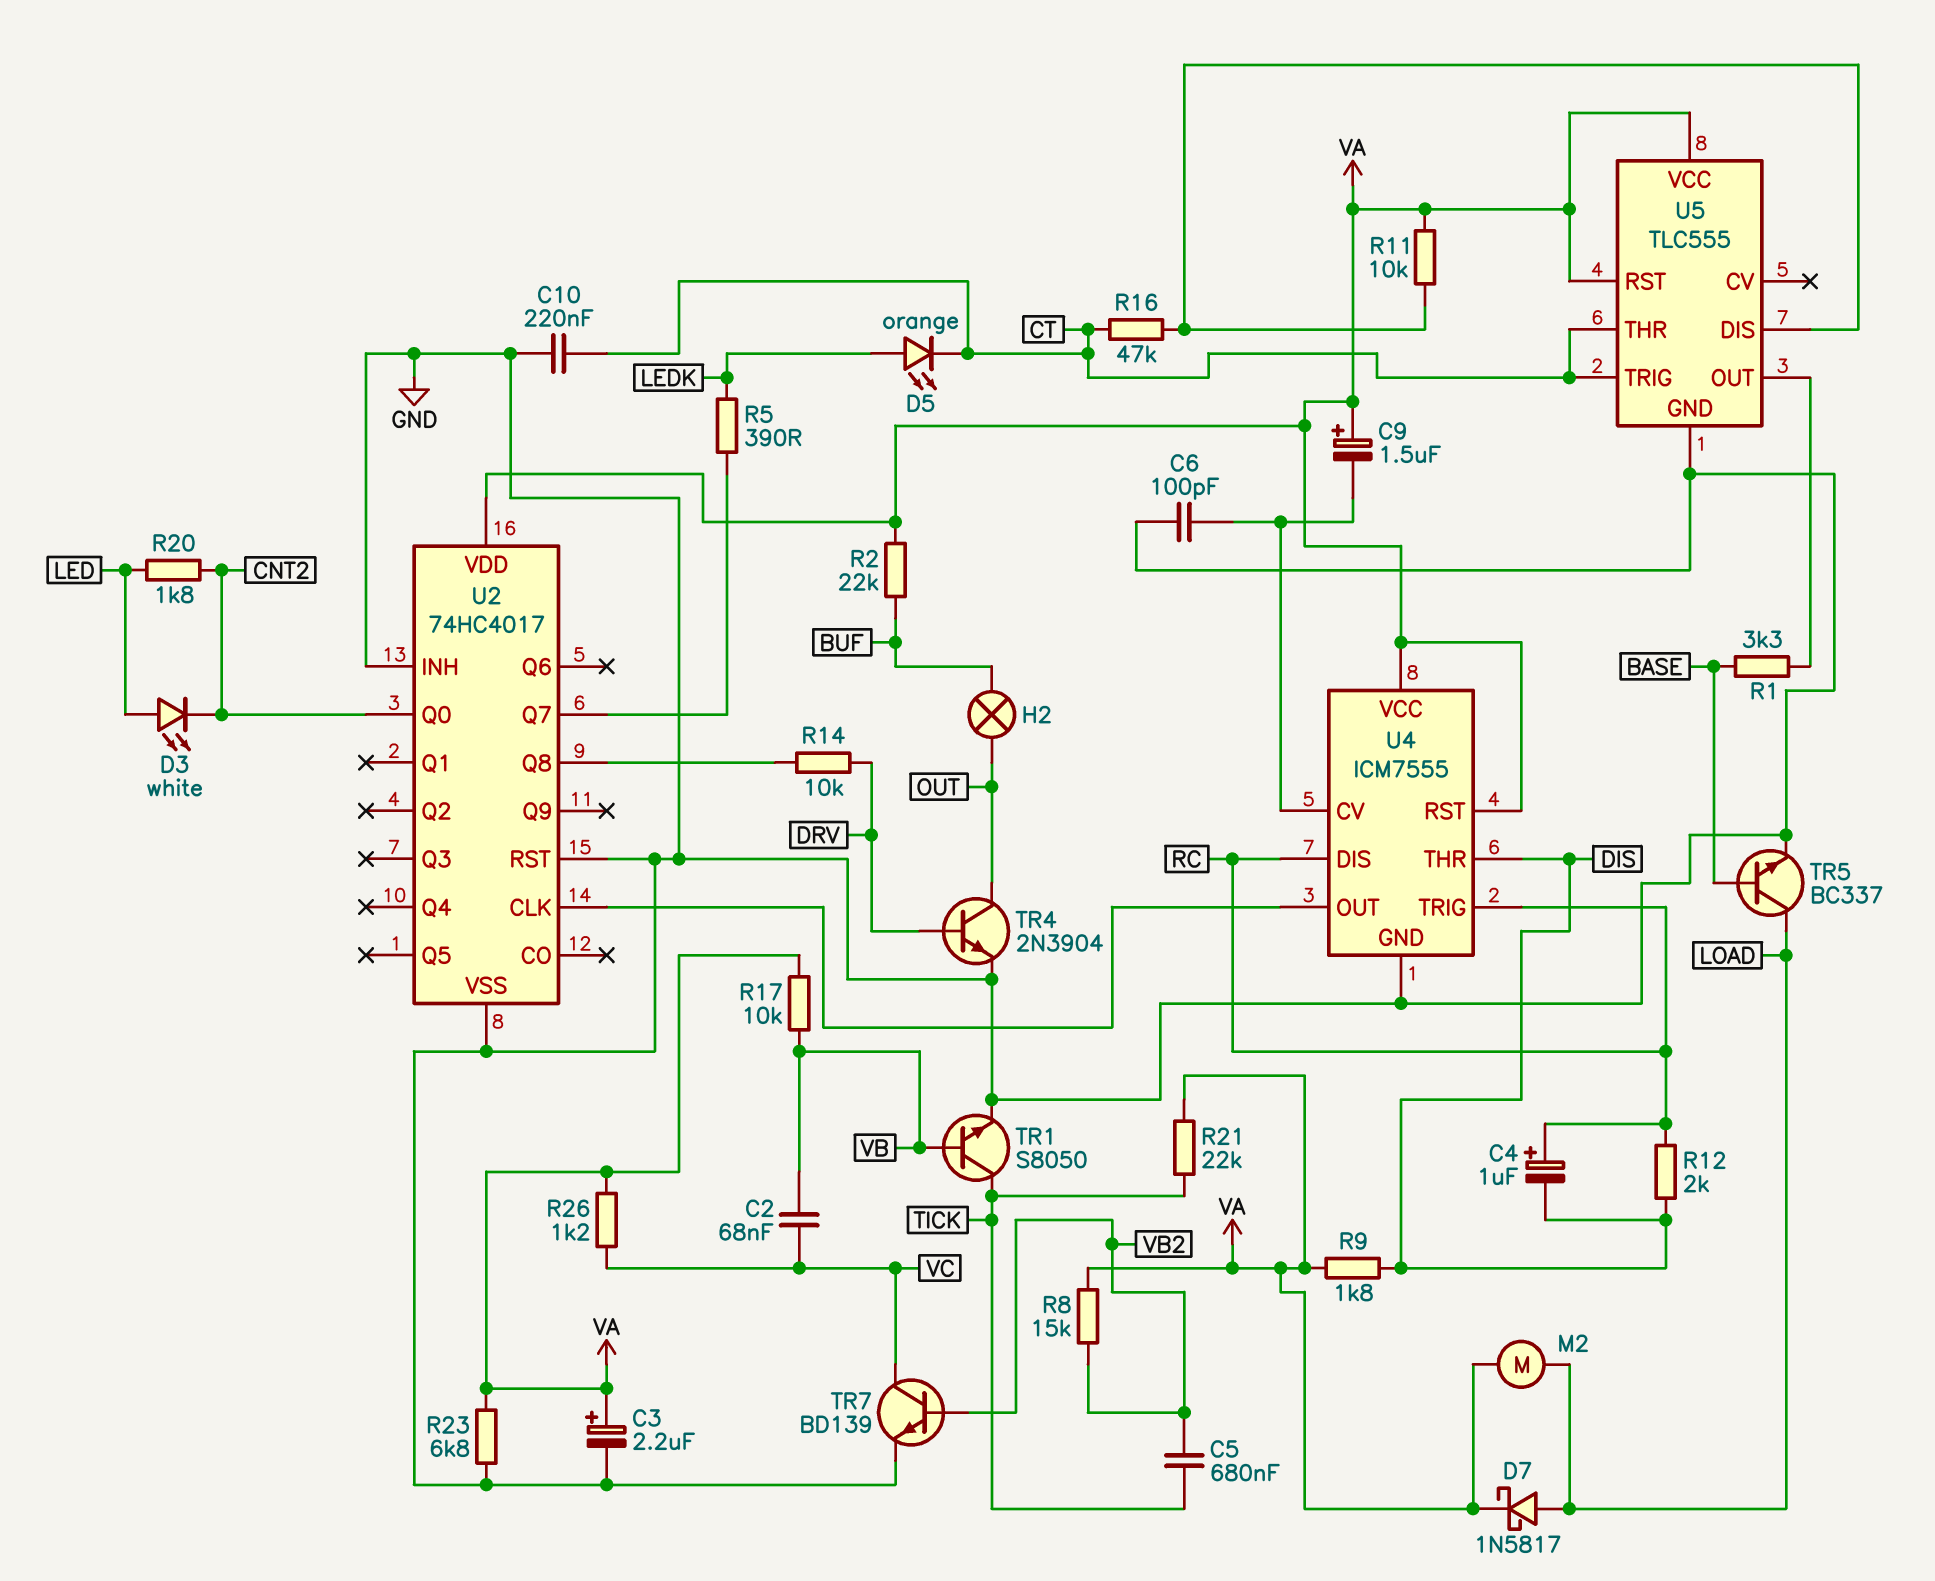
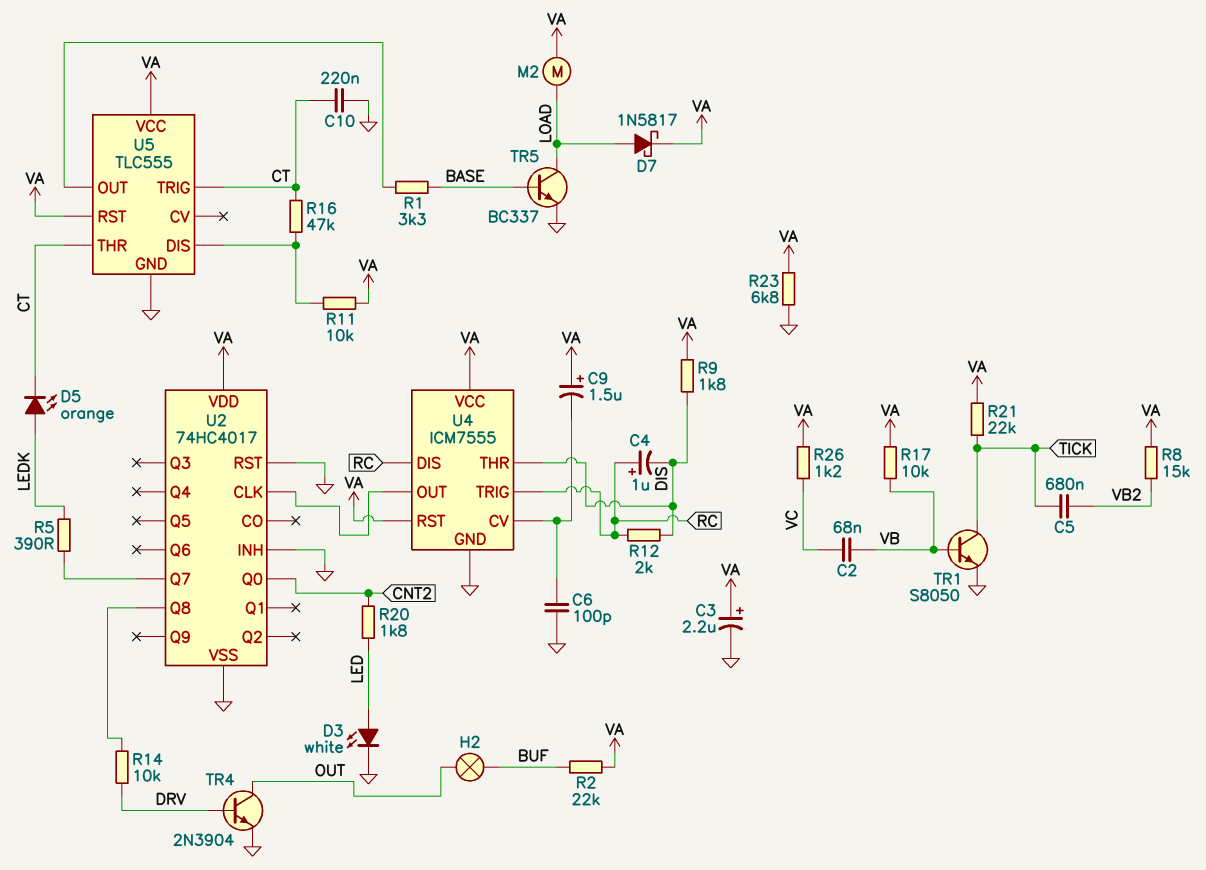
D3: LED white (A LED, K CNT2) -> LED white (A LED, K GND)
TR7: NPN BD139 (B VB2, C VC, E GND) -> none

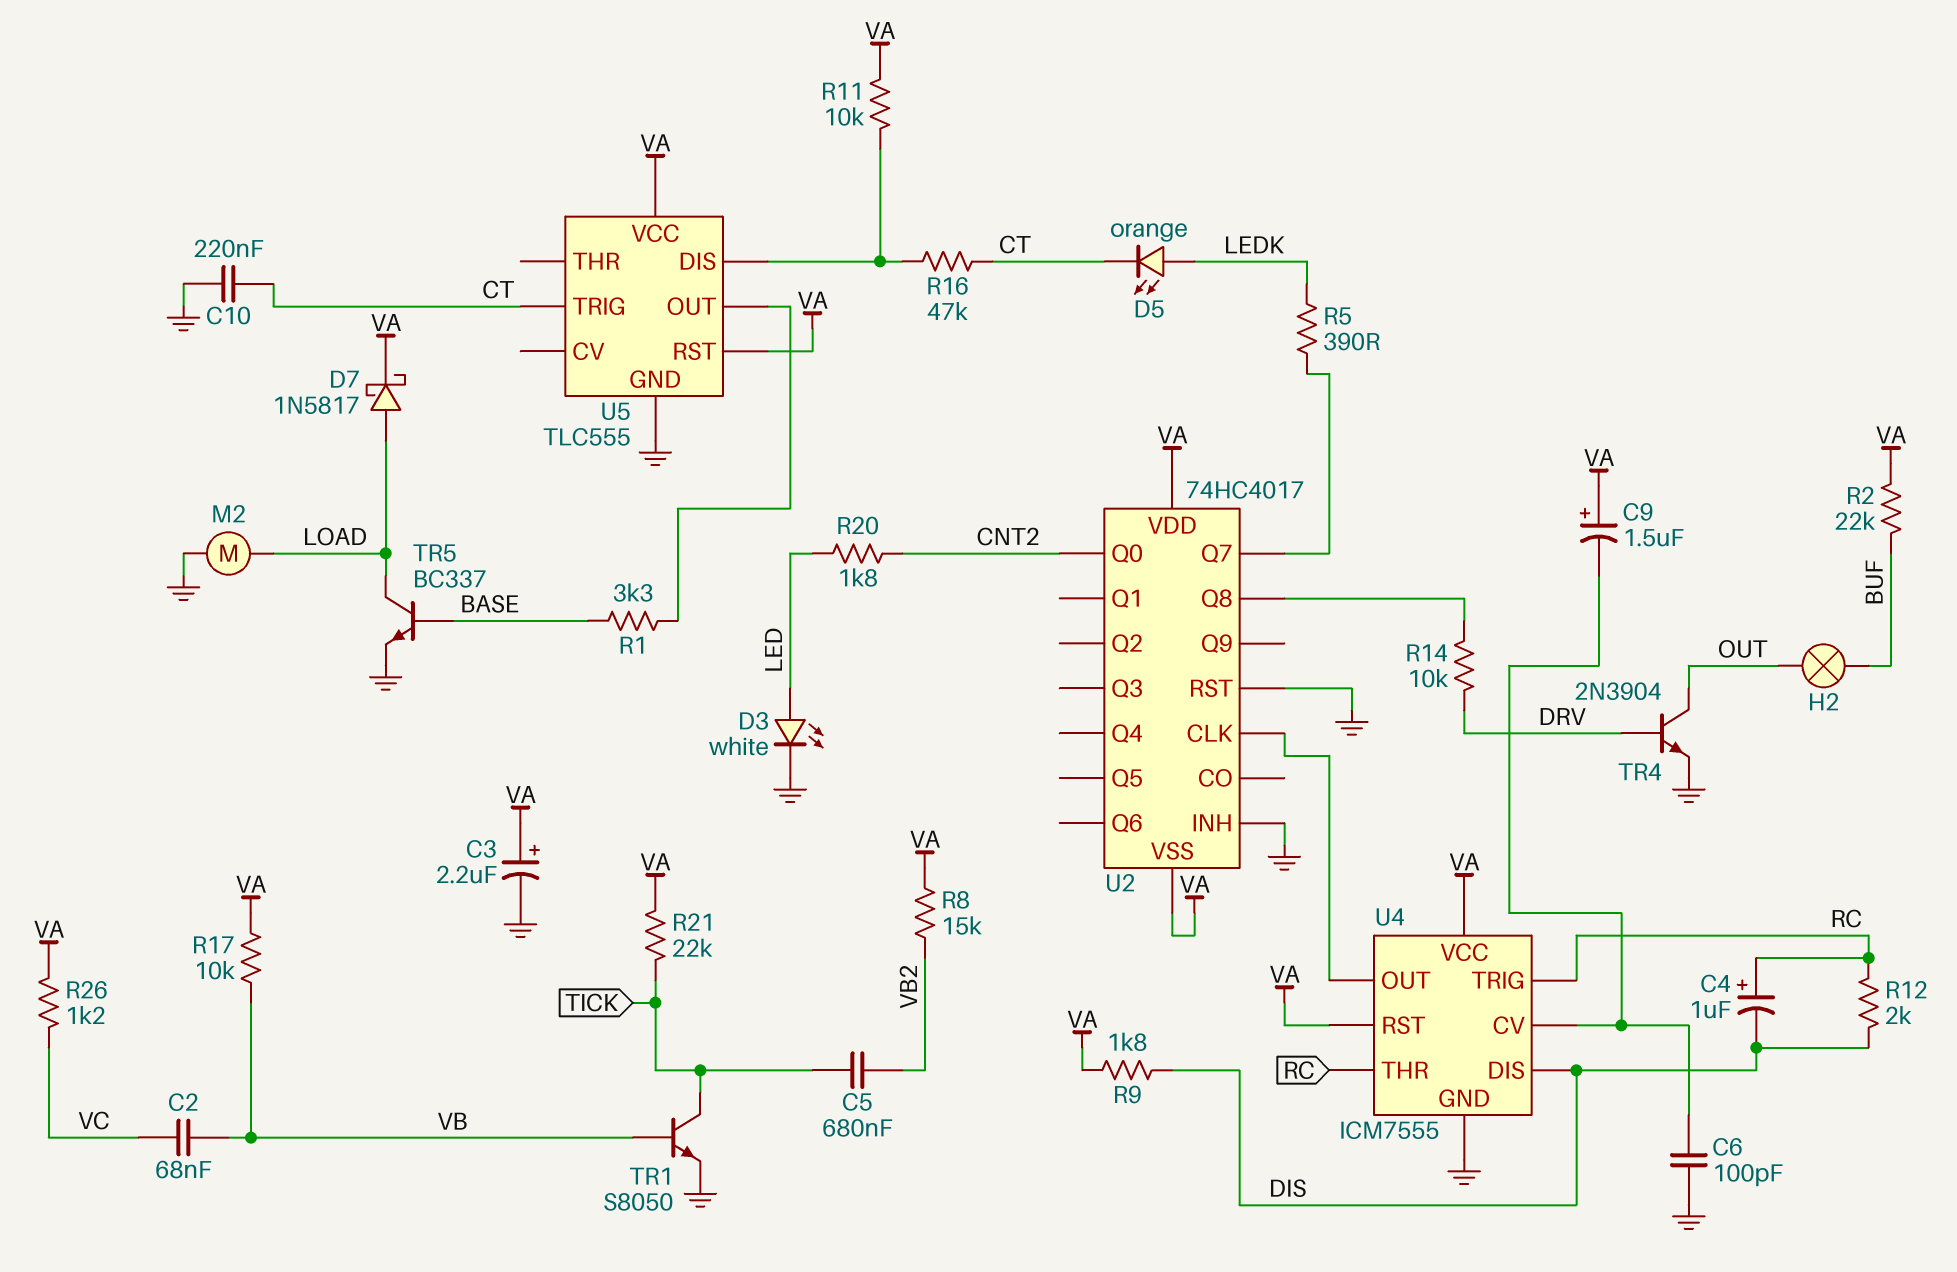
M2: motor (LOAD, VA) -> motor (GND, LOAD)
R23: 6.8k (GND, VA) -> none
U2 pin VSS: GND -> VA
U4 pin DIS: RC -> DIS
U4 pin THR: DIS -> RC
U5 pin THR: CT -> none

